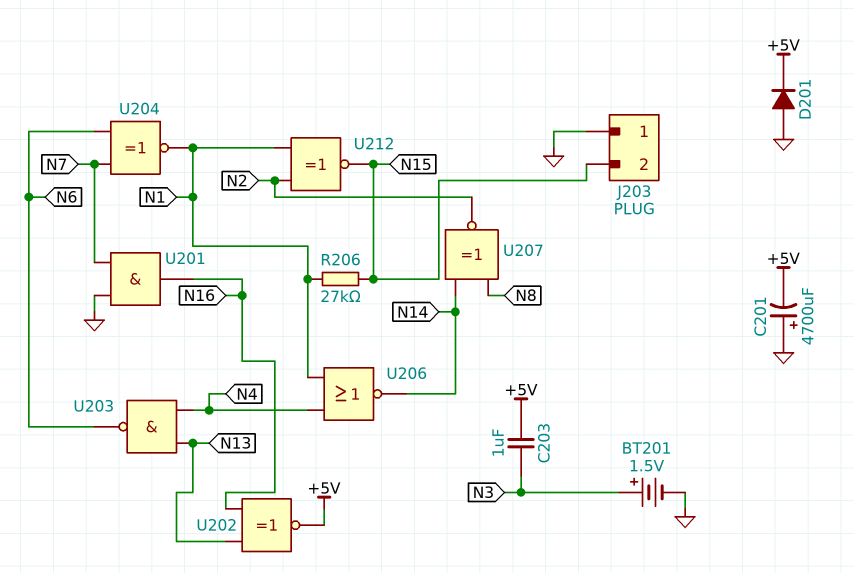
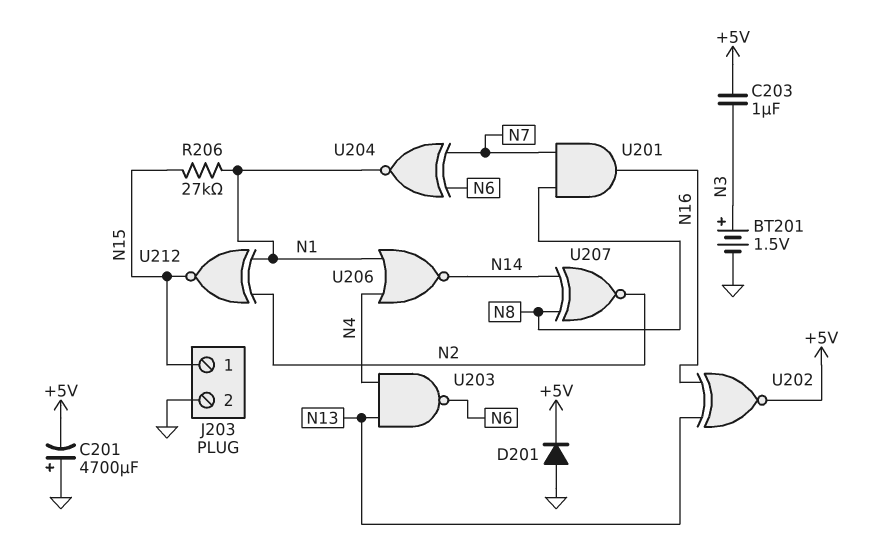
J203 pin 1: GND -> N15
J203 pin 2: N15 -> GND
U201: AND (in GND, in N7, out N16) -> AND (in N7, in N8, out N16)

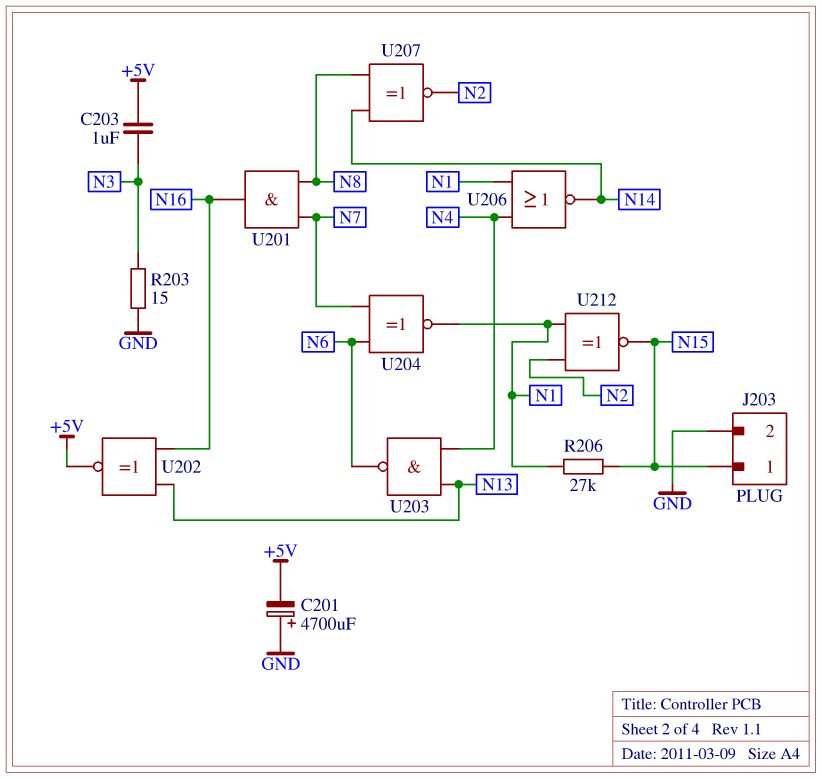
BT201: 1.5V (plus N3, minus GND) -> none
D201: diode (A GND, K +5V) -> none
R203: none -> 15 (GND, N3)

